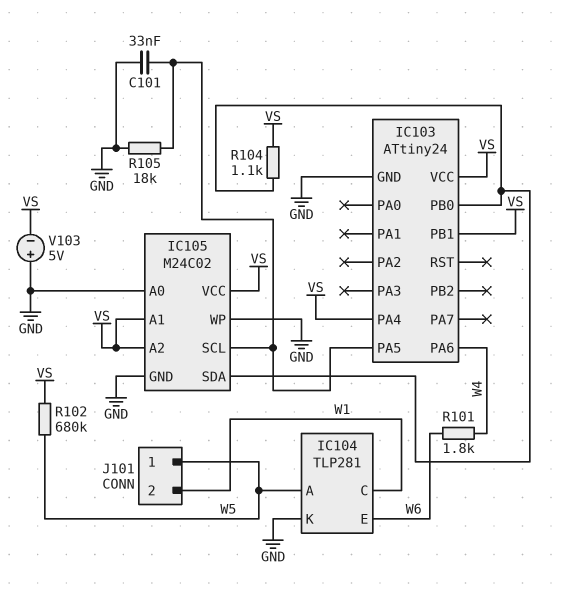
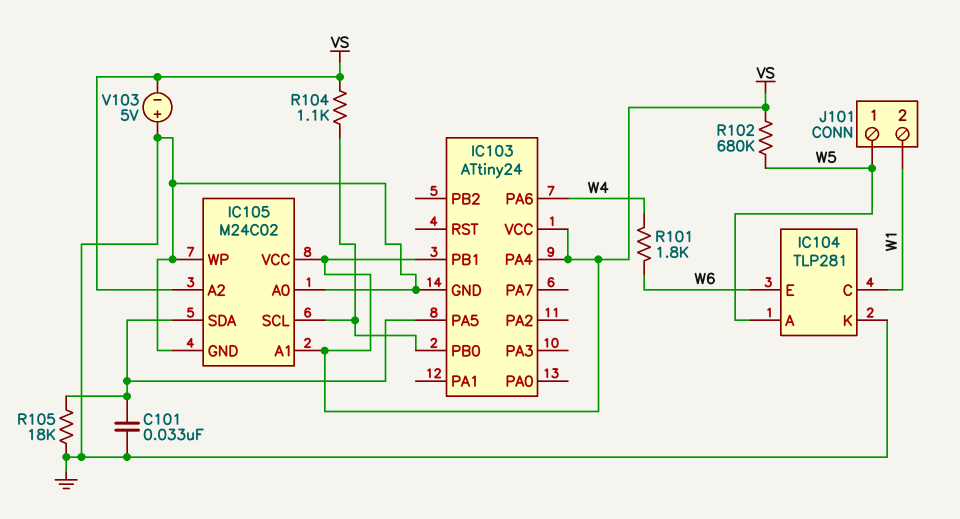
IC105 pin SCL: IC103/PA5 -> IC103/PB0
IC105 pin SDA: IC103/PB0 -> IC103/PA5

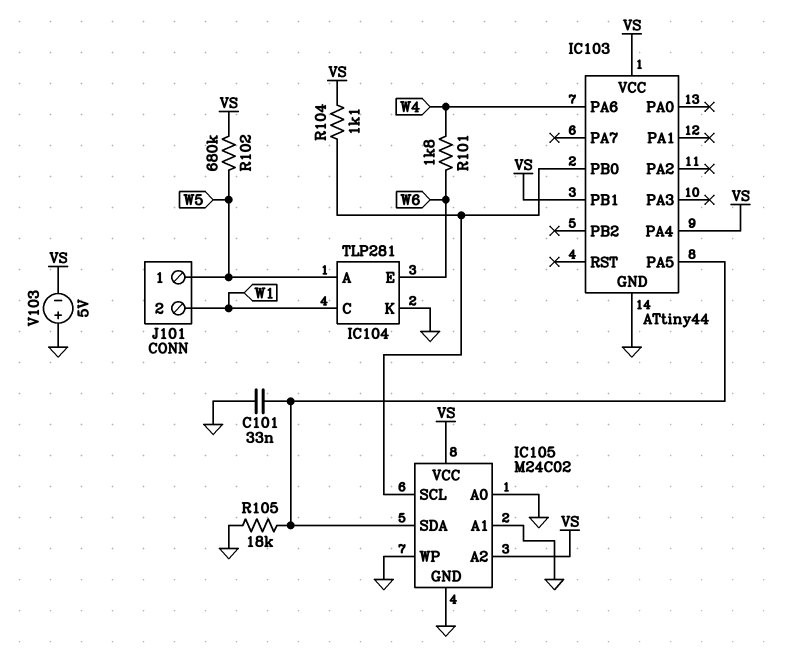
IC103: ATtiny24 -> ATtiny44
IC105 pin A1: VS -> GND

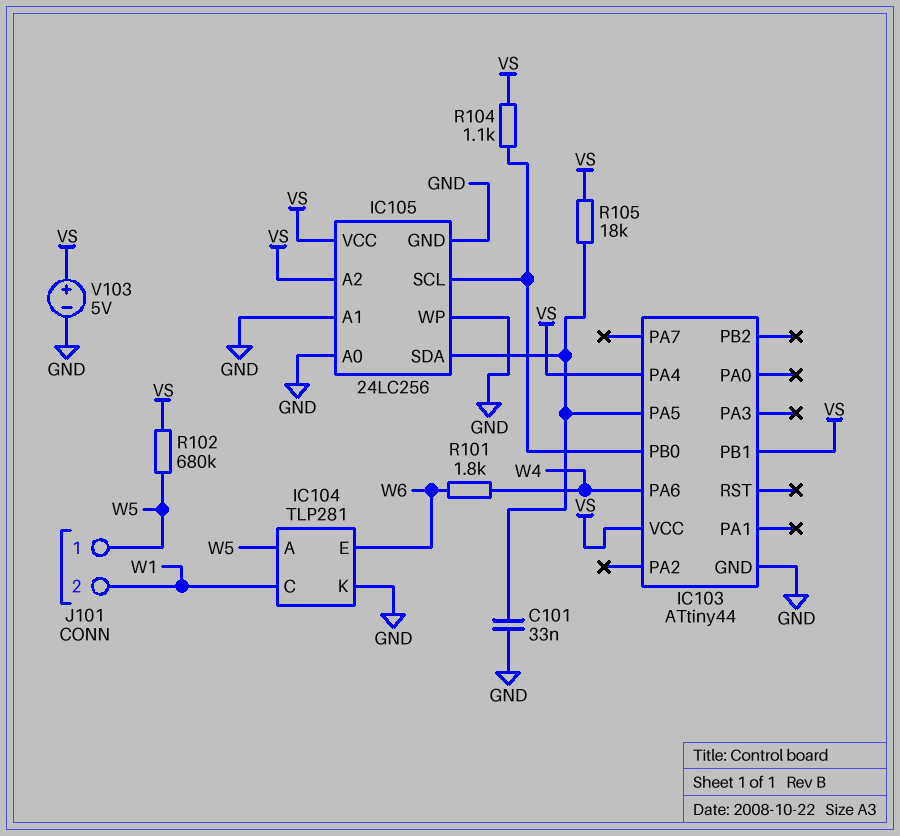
IC105: M24C02 -> 24LC256
R105: 18k (GND, IC103/PA5) -> 18k (IC103/PA5, VS)
V103: 5V (plus GND, minus VS) -> 5V (plus VS, minus GND)

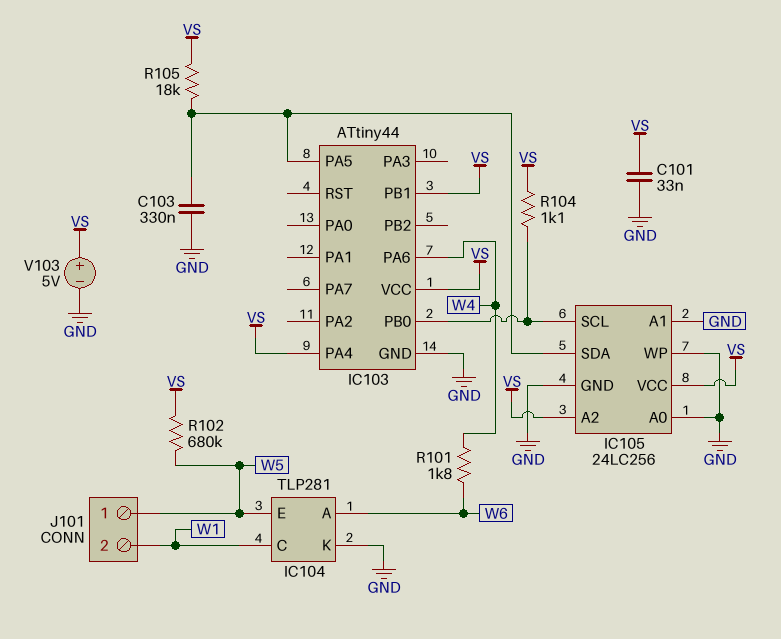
C101: 33nF (GND, IC103/PA5) -> 33nF (GND, VS)
C103: none -> 330nF (GND, IC103/PA5)
IC104 pin A: W5 -> W6
IC104 pin E: W6 -> W5

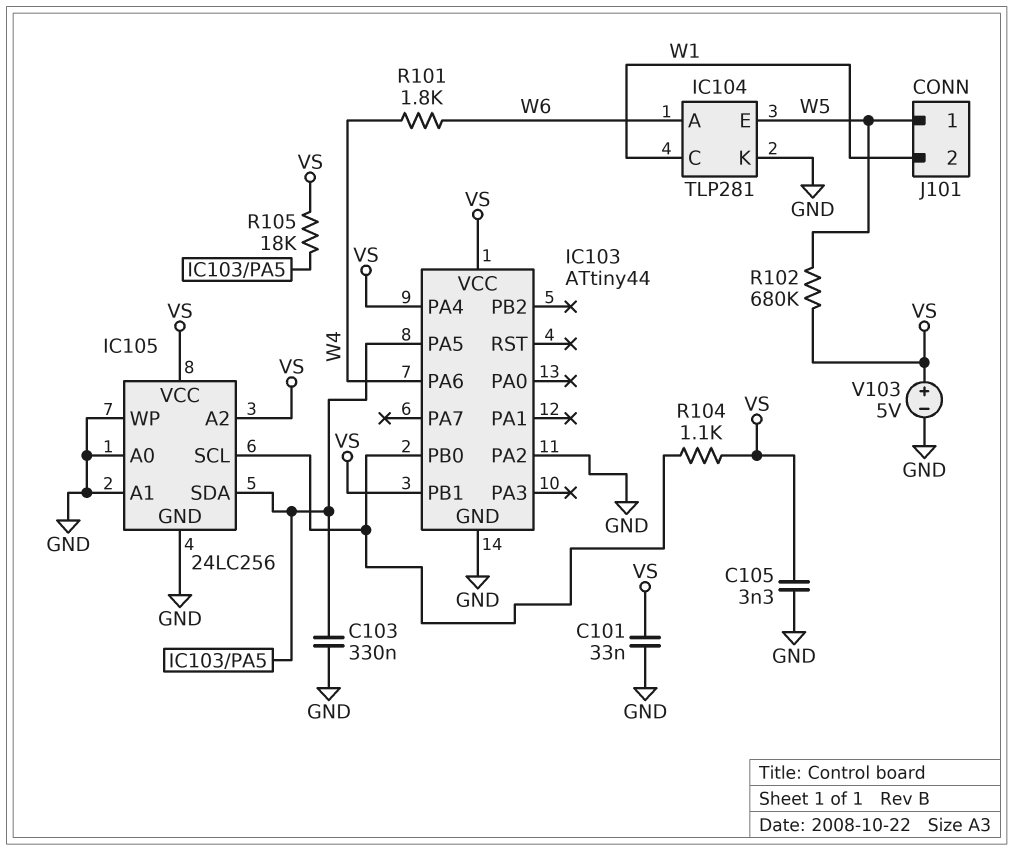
C105: none -> 3.3nF (GND, VS)
IC103 pin PA2: none -> GND

